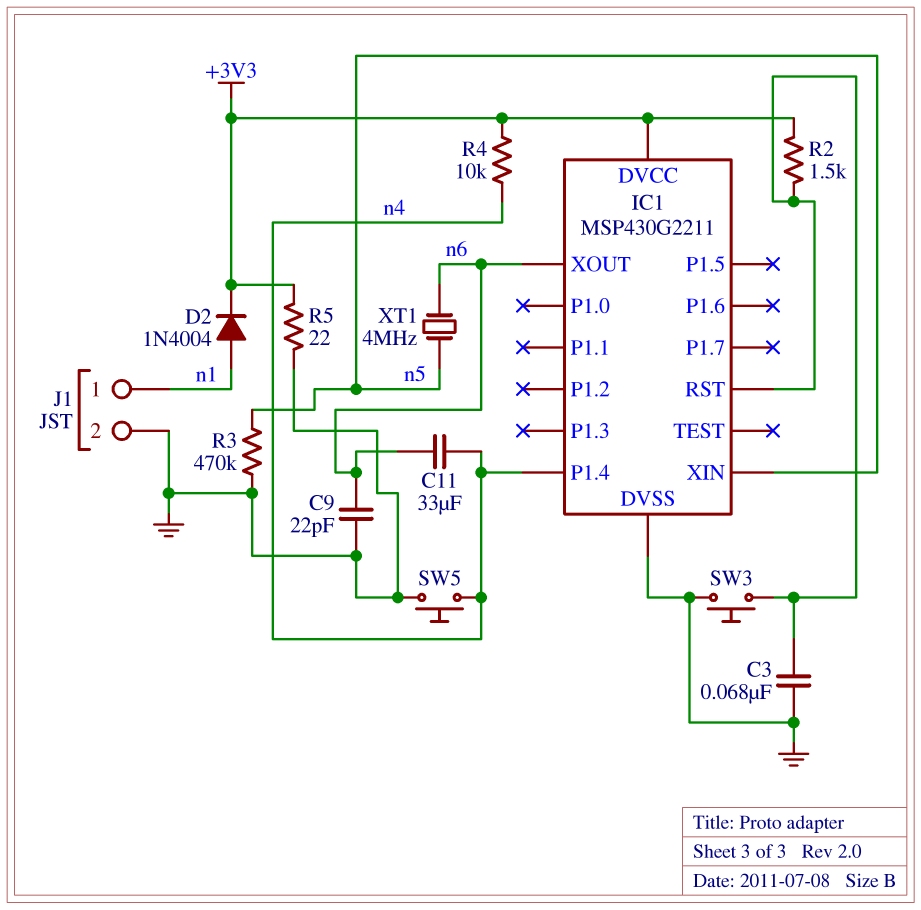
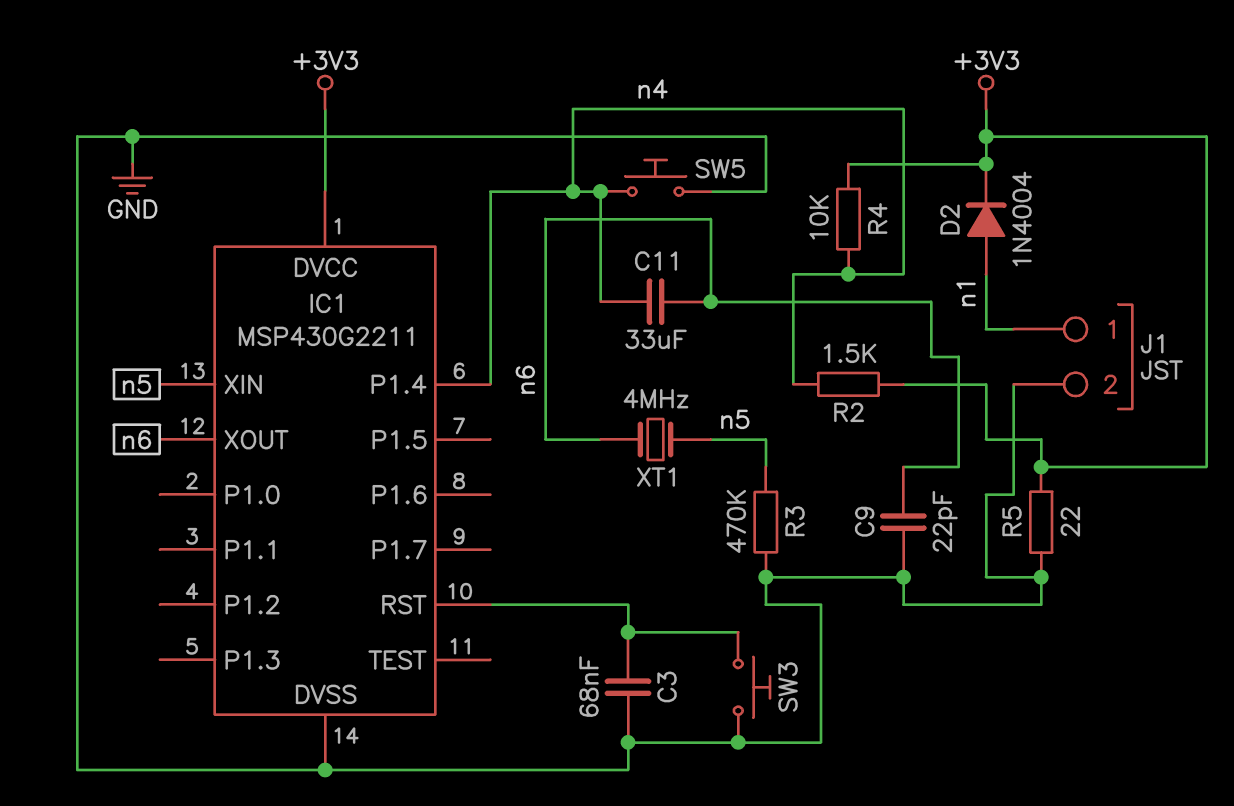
R2: 1.5k (+3V3, IC1/RST) -> 1.5k (+3V3, n4)

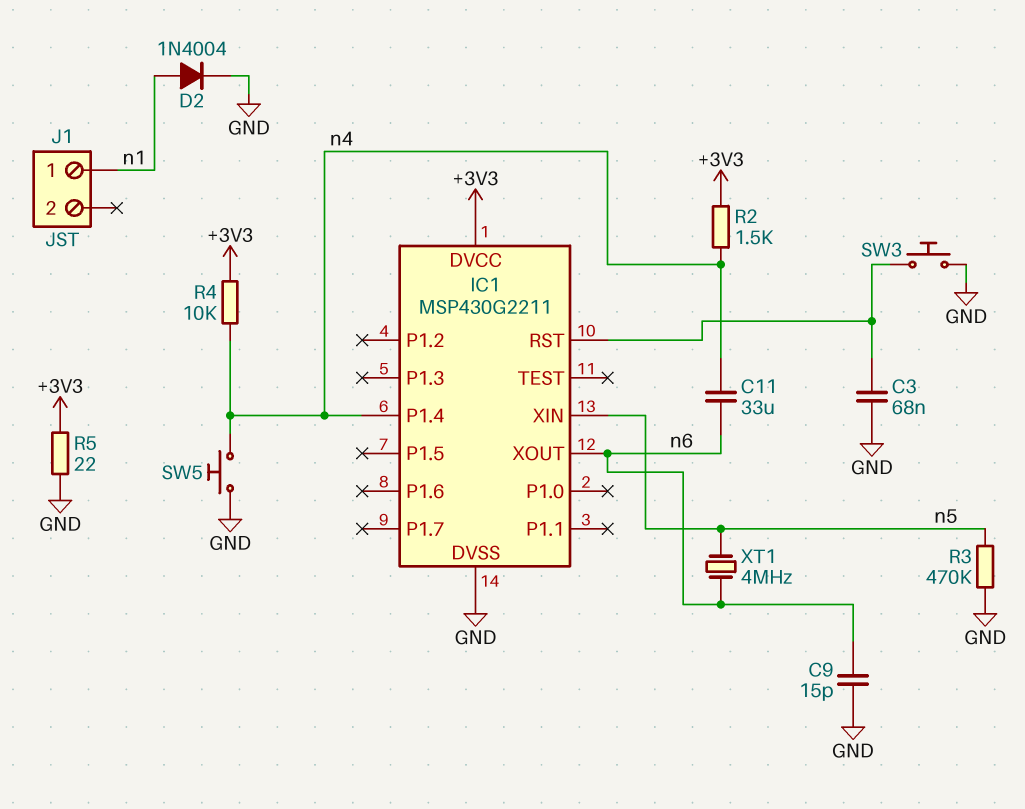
C9: 22pF (GND, n6) -> 15pF (GND, n6)
D2: diode 1N4004 (A n1, K +3V3) -> diode 1N4004 (A n1, K GND)
J1 pin 2: GND -> none

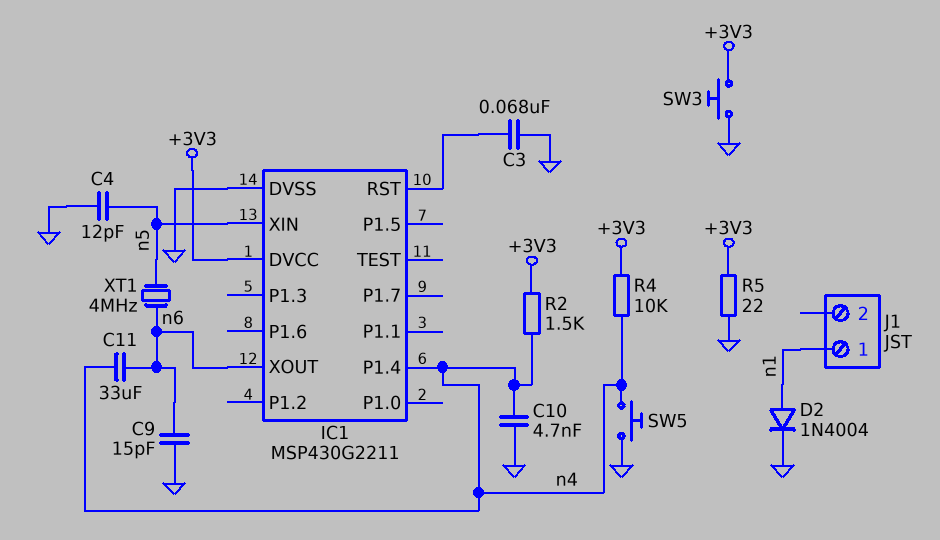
C4: none -> 12pF (GND, n5)
C10: none -> 4.7nF (GND, n4)
R3: 470k (GND, n5) -> none
SW3: button (GND, IC1/RST) -> button (+3V3, GND)

